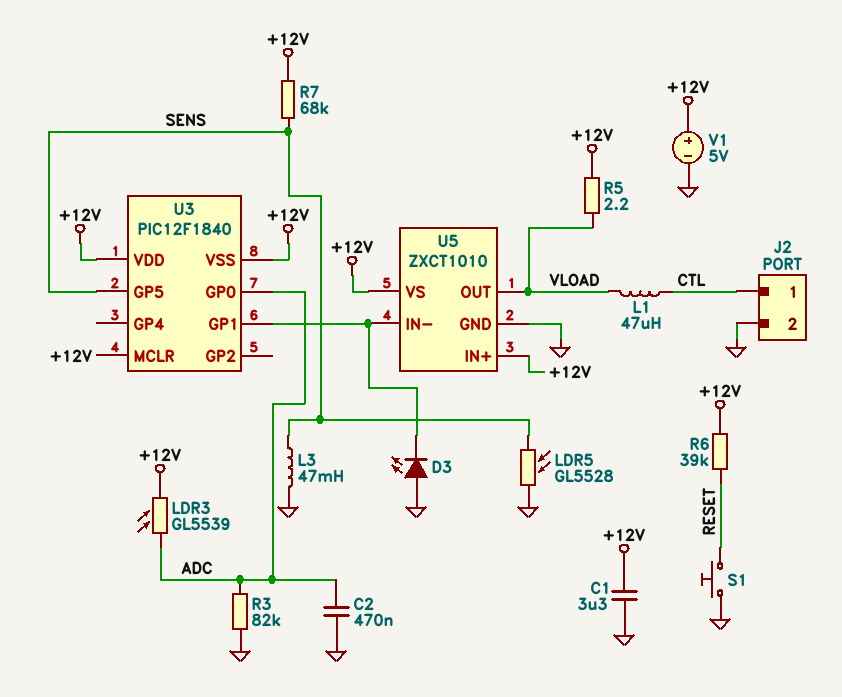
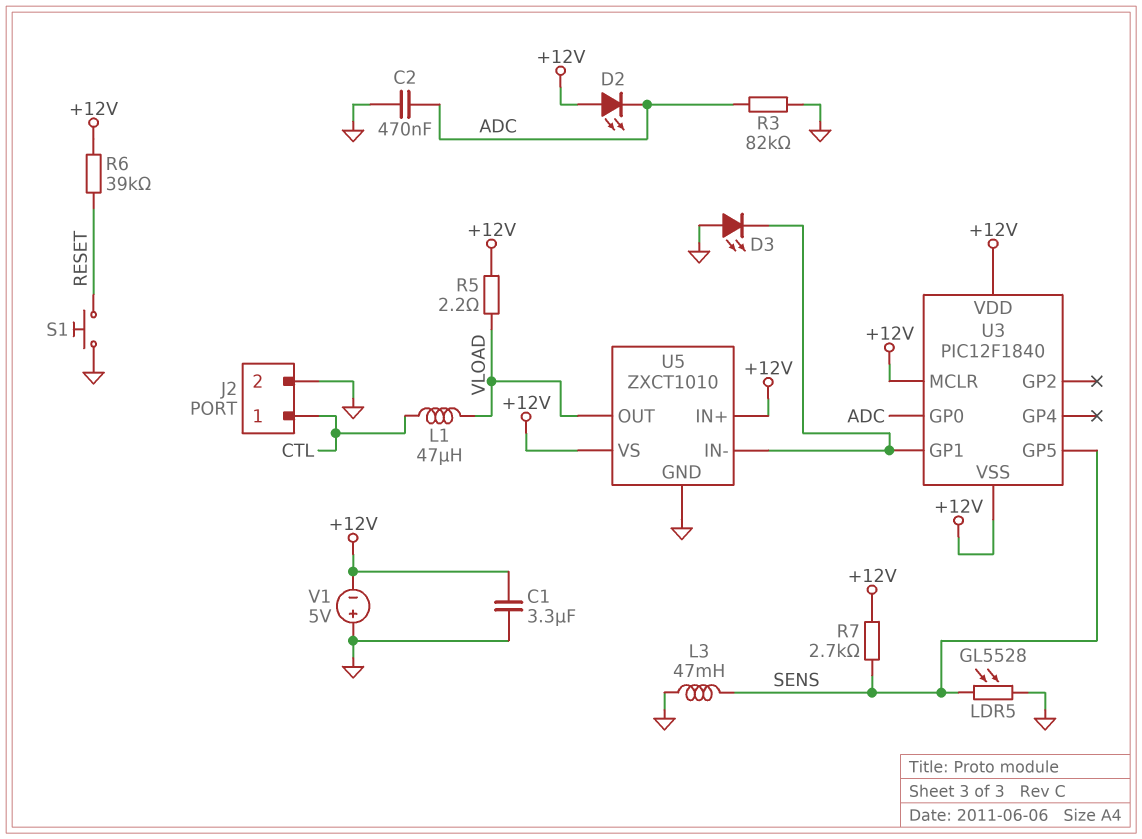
D2: none -> LED (A +12V, K ADC)
LDR3: GL5539 (+12V, ADC) -> none
R7: 68k (+12V, SENS) -> 2.7k (+12V, SENS)
V1: 5V (plus +12V, minus GND) -> 5V (plus GND, minus +12V)

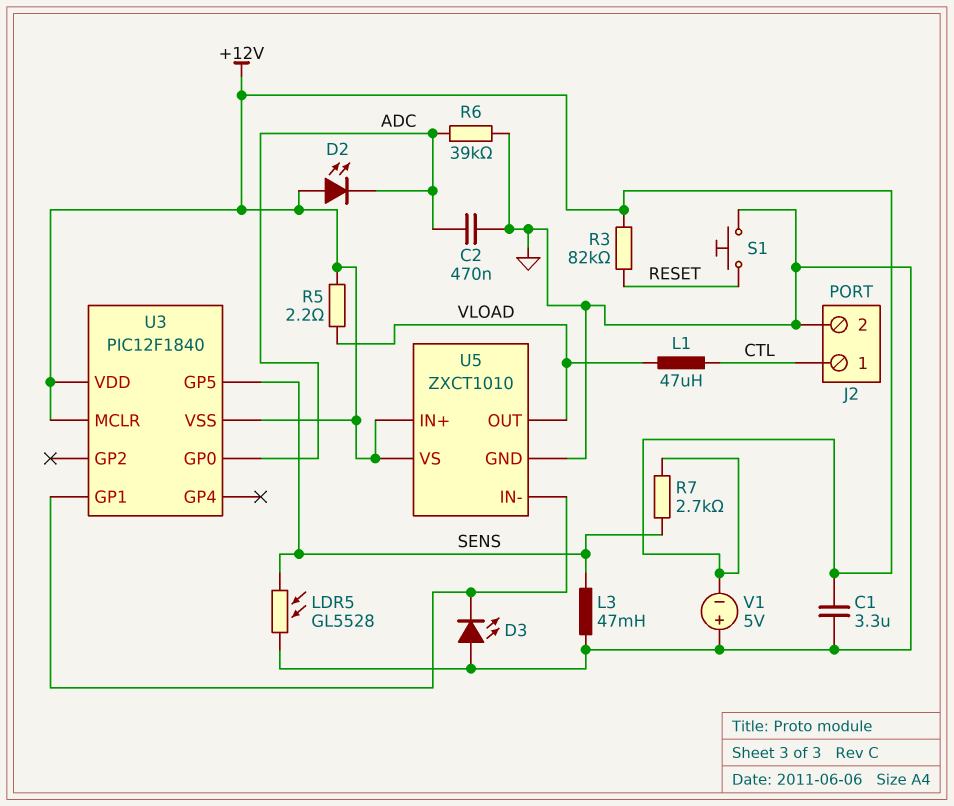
R3: 82k (ADC, GND) -> 82k (+12V, RESET)
R6: 39k (+12V, RESET) -> 39k (ADC, GND)

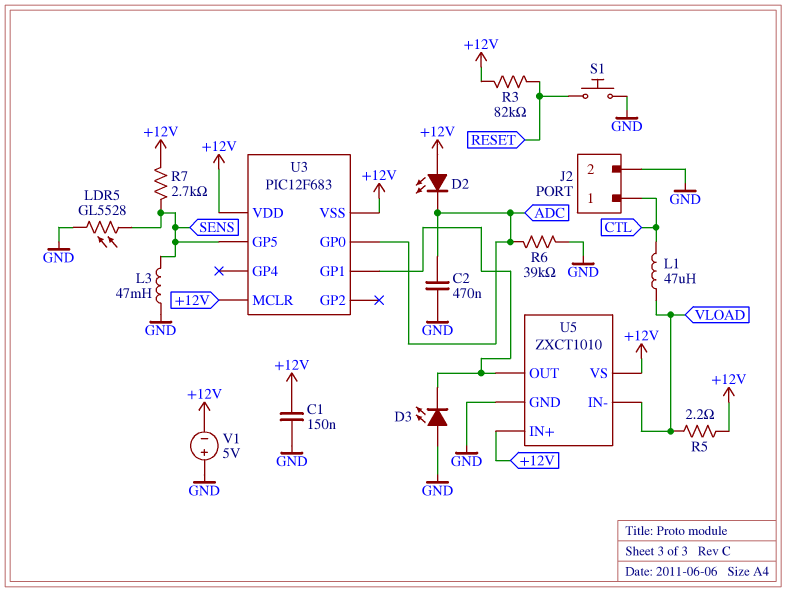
C1: 3.3uF (+12V, GND) -> 150nF (+12V, GND)
U3: PIC12F1840 -> PIC12F683
U5 pin IN-: U3/GP1 -> VLOAD
U5 pin OUT: VLOAD -> U3/GP1

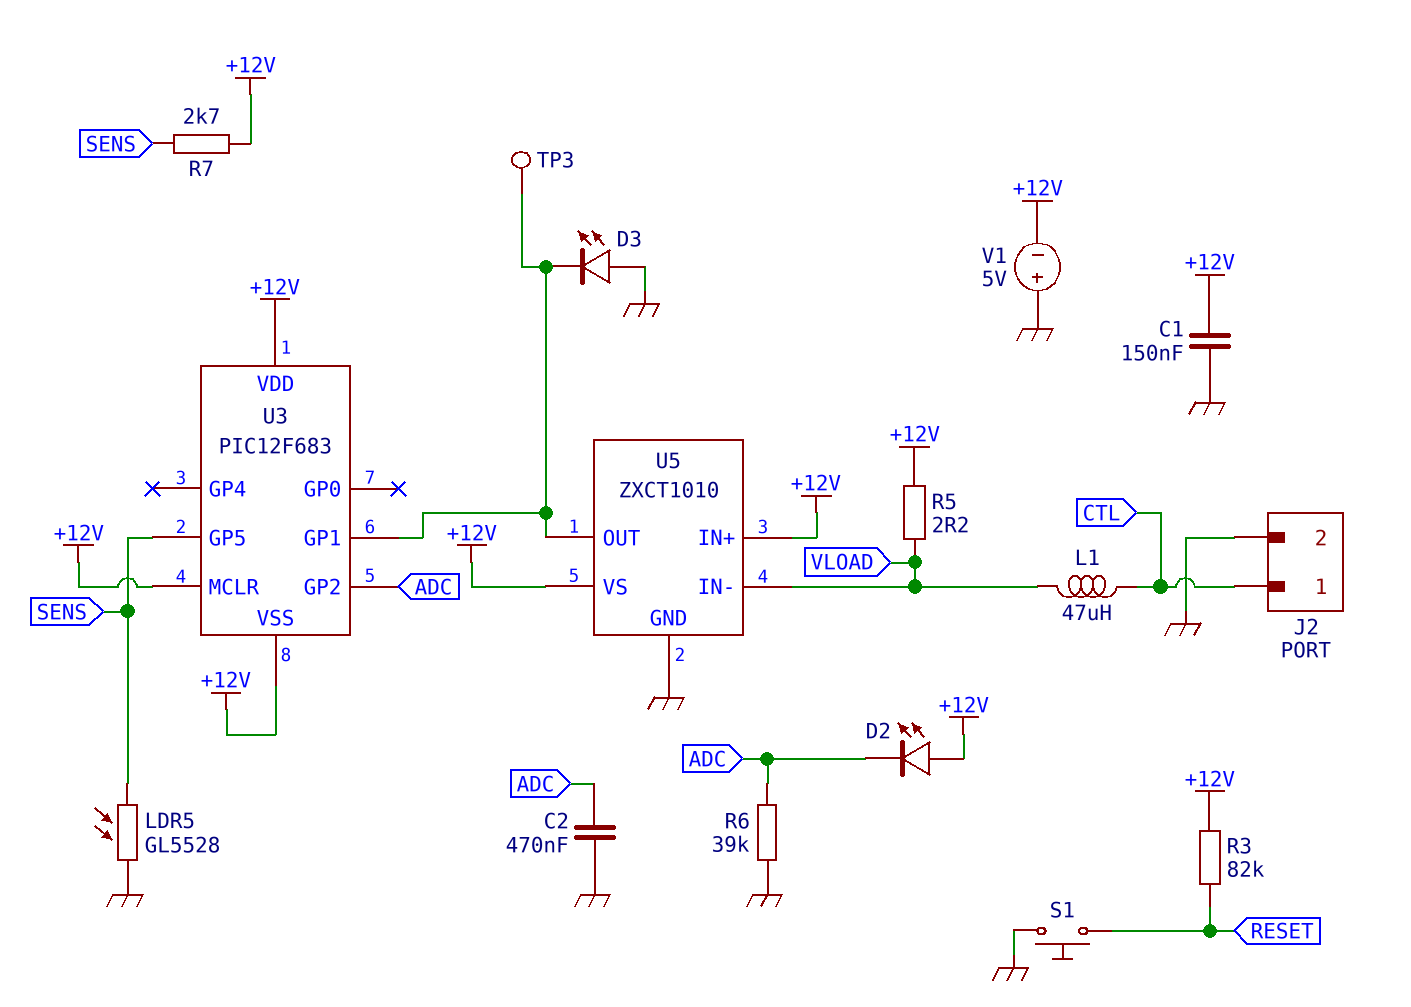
L3: 47mH (GND, SENS) -> none
TP3: none -> test point (U3/GP1)
U3 pin GP0: ADC -> none
U3 pin GP2: none -> ADC

